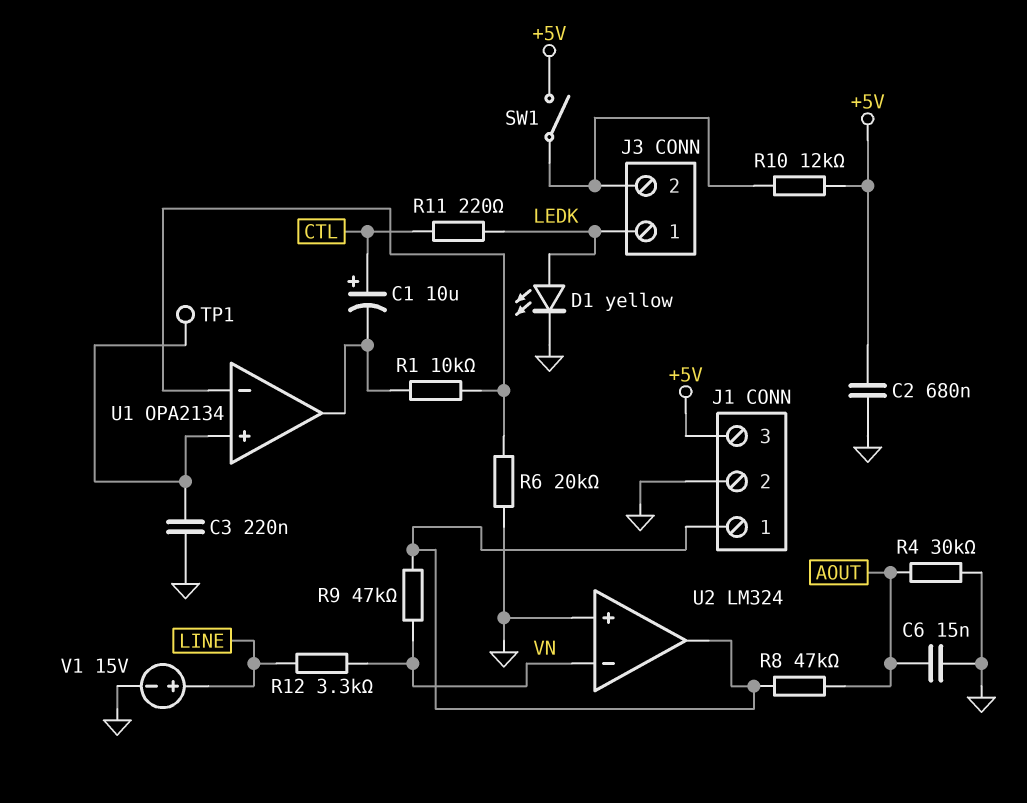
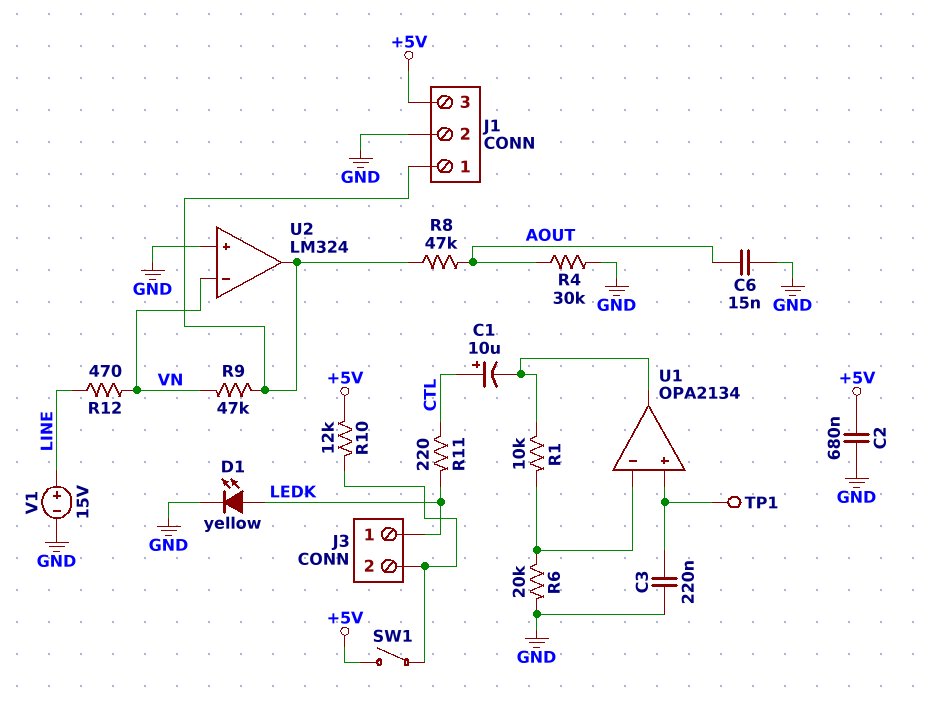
R12: 3.3k (LINE, VN) -> 470 (LINE, VN)

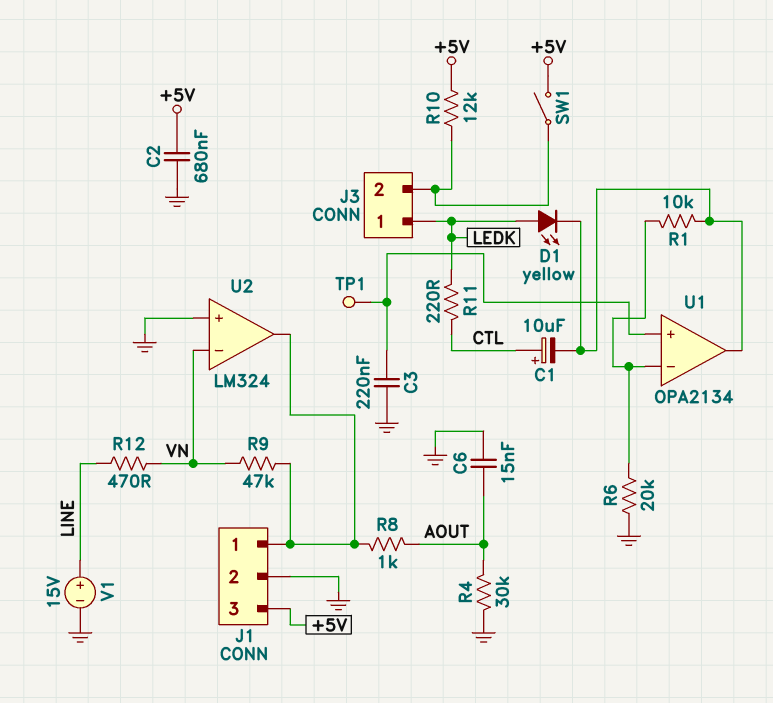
D1: LED yellow (A LEDK, K GND) -> LED yellow (A LEDK, K U1/out)
R8: 47k (AOUT, J1/1) -> 1k (AOUT, J1/1)

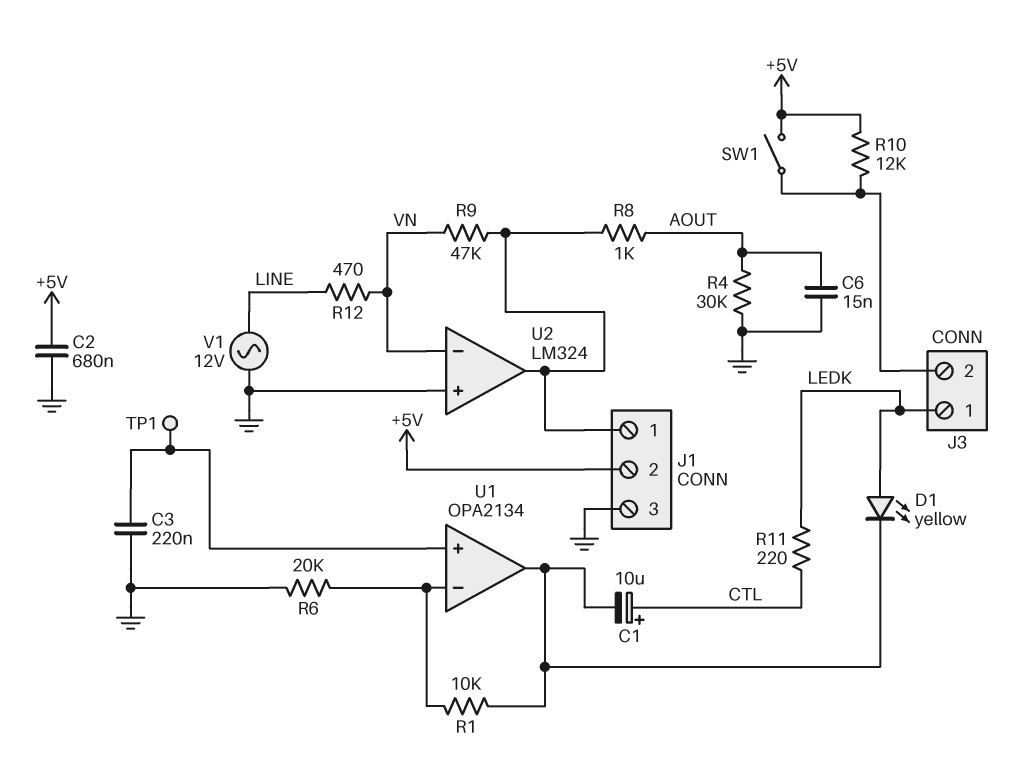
J1 pin 2: GND -> +5V
J1 pin 3: +5V -> GND
V1: 15V (plus LINE, minus GND) -> AC 12V (GND, LINE)

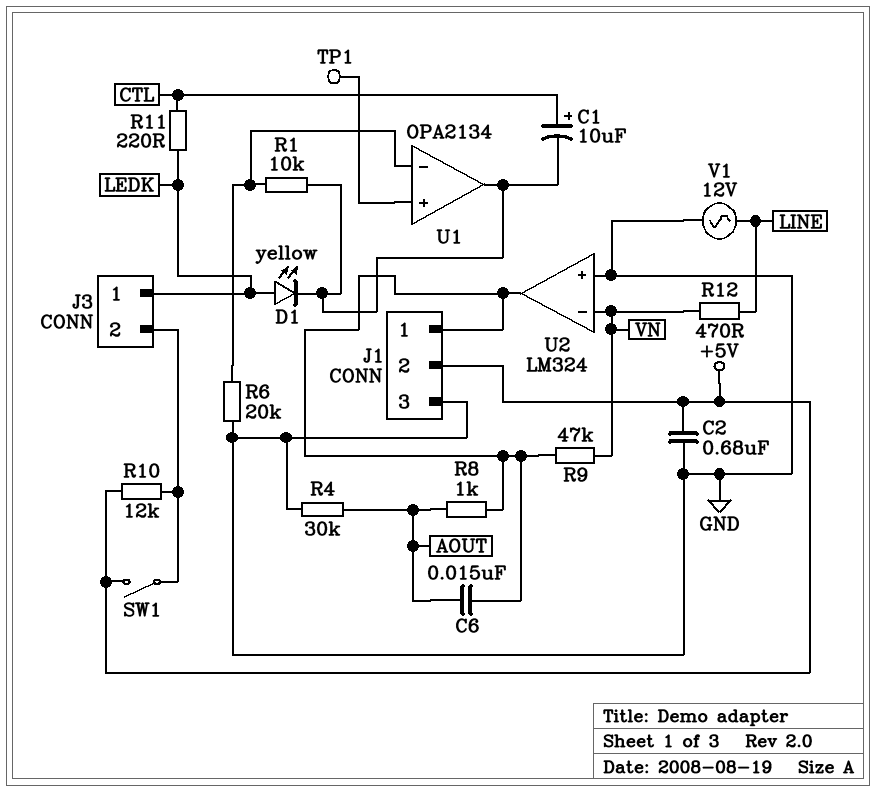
C3: 220nF (GND, U1/in+) -> none
C6: 15nF (AOUT, GND) -> 15nF (AOUT, J1/1)

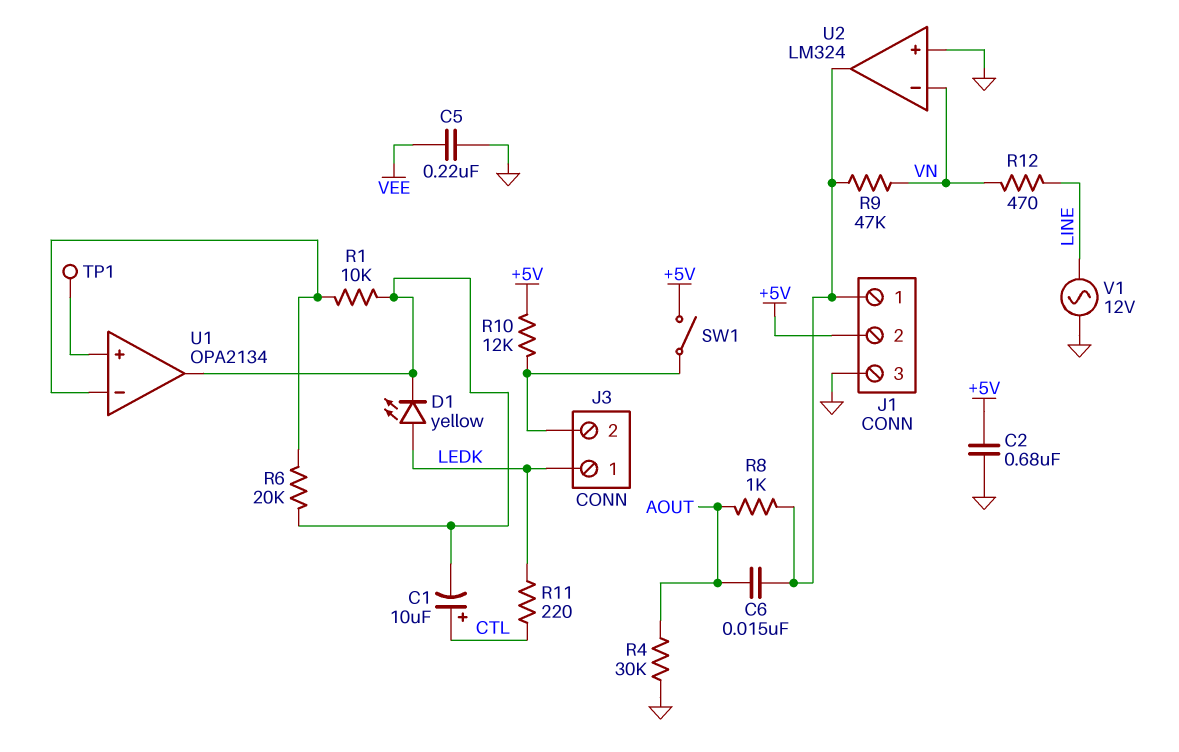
C5: none -> 220nF (GND, VEE)
R6: 20k (GND, U1/in-) -> 20k (U1/in-, U1/out)

